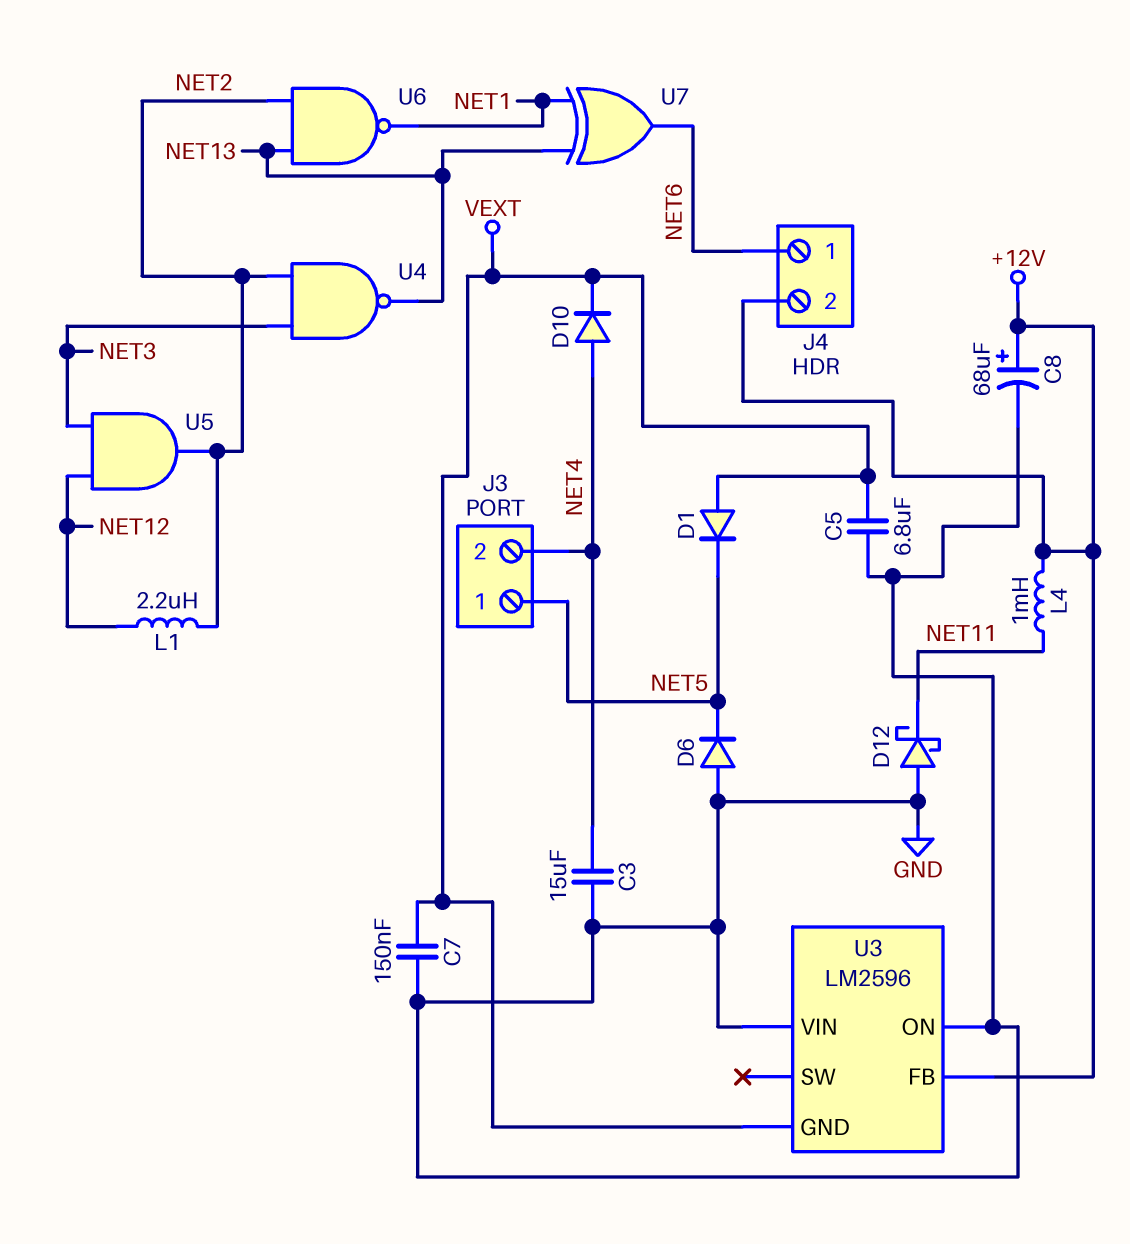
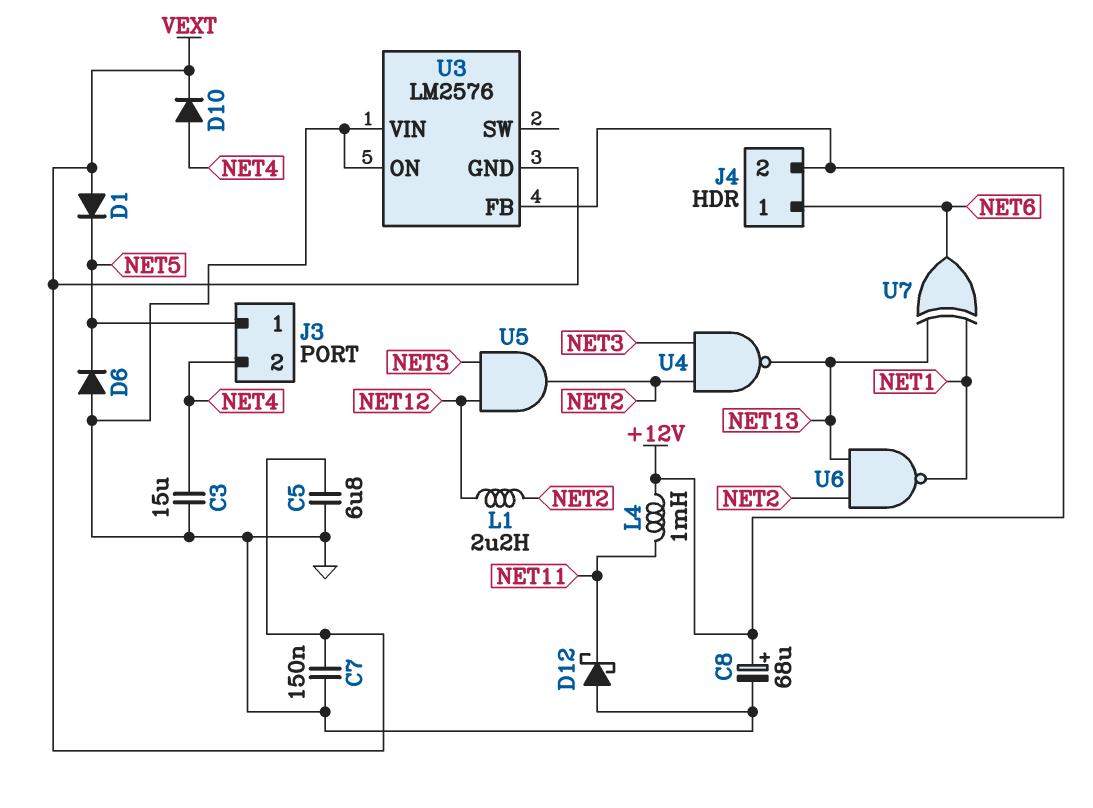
U3: LM2596 -> LM2576

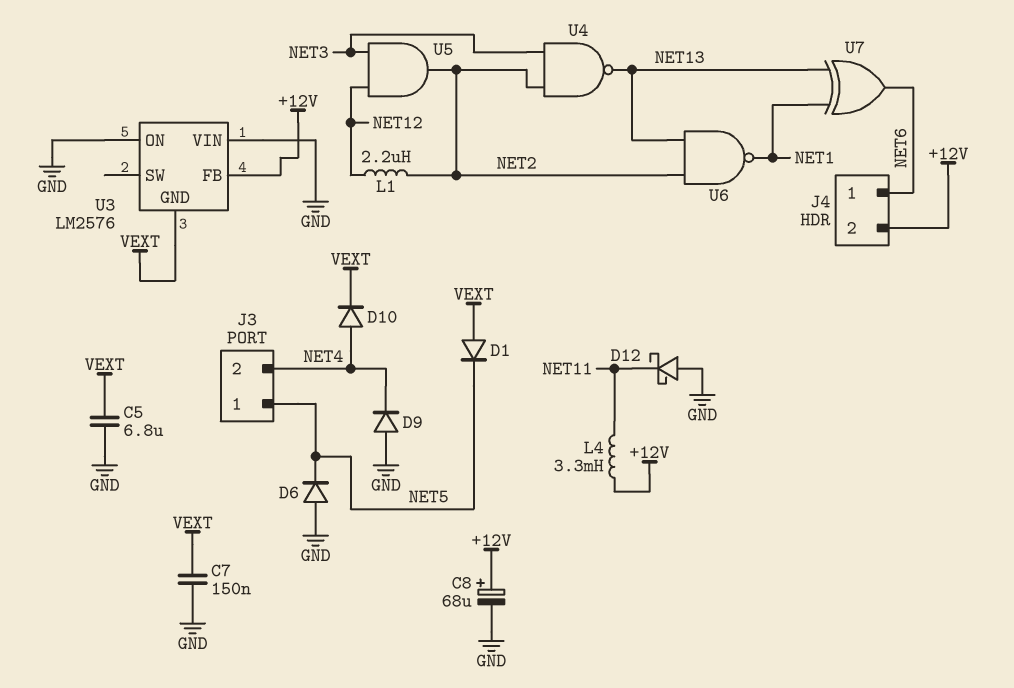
C3: 15uF (GND, NET4) -> none
D9: none -> diode (A GND, K NET4)
L4: 1mH (+12V, NET11) -> 3.3mH (+12V, NET11)

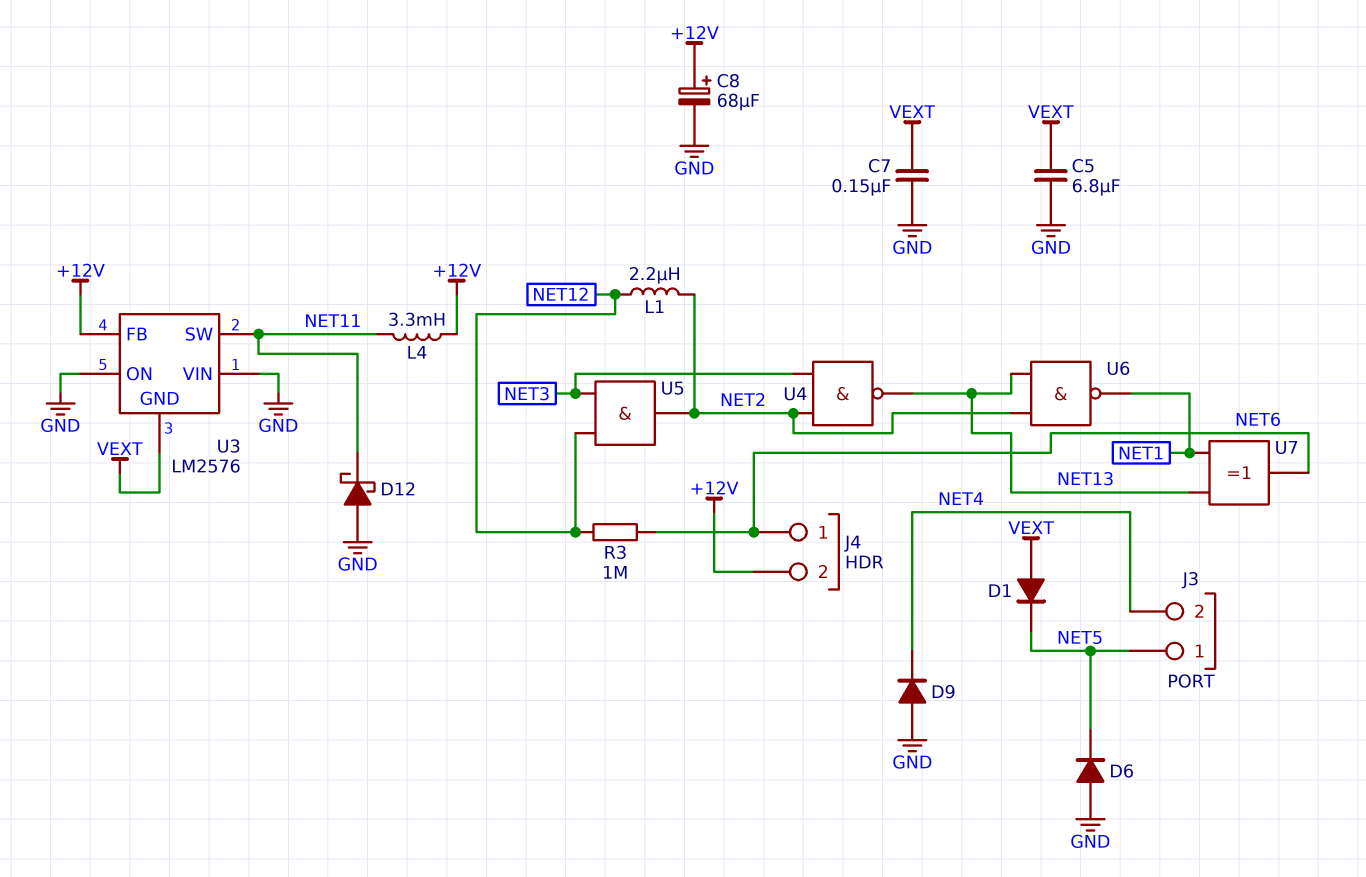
D10: diode (A NET4, K VEXT) -> none
R3: none -> 1M (NET6, NET12)
U3 pin SW: none -> NET11

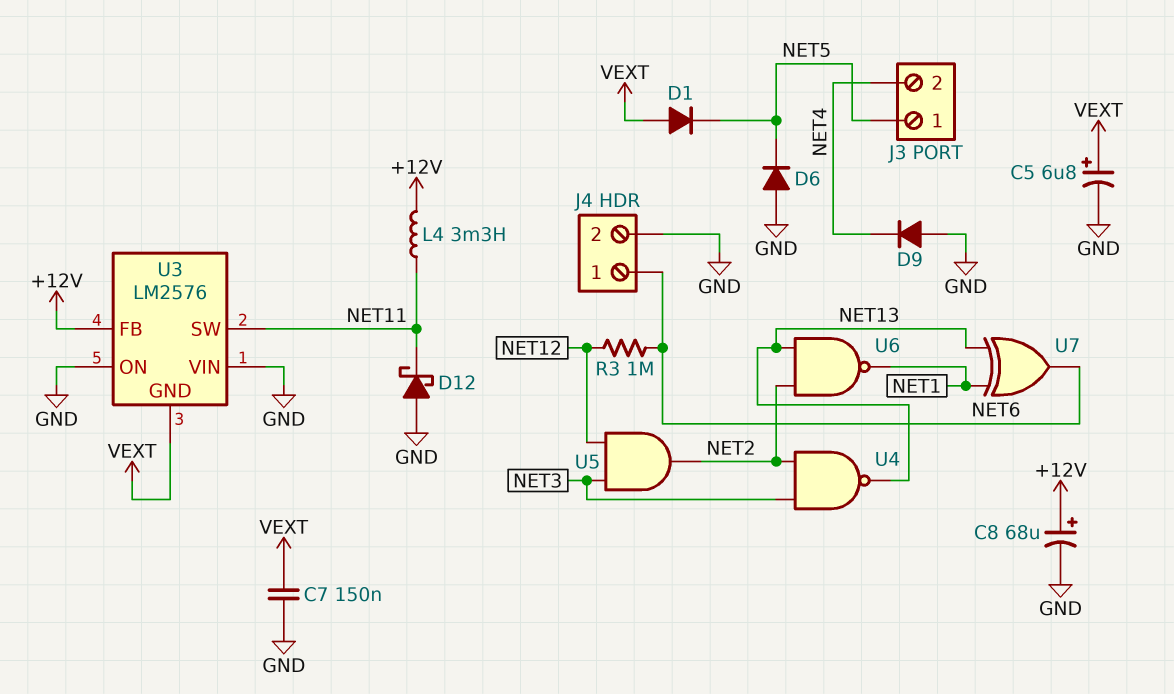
C5: 6.8uF (GND, VEXT) -> 6.8uF (plus VEXT, minus GND)
J4 pin 2: +12V -> GND
L1: 2.2uH (NET2, NET12) -> none

